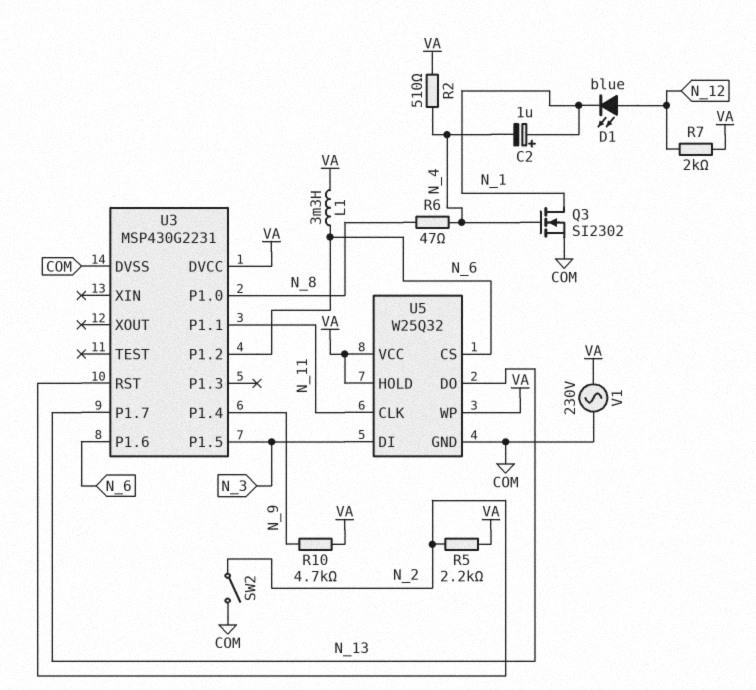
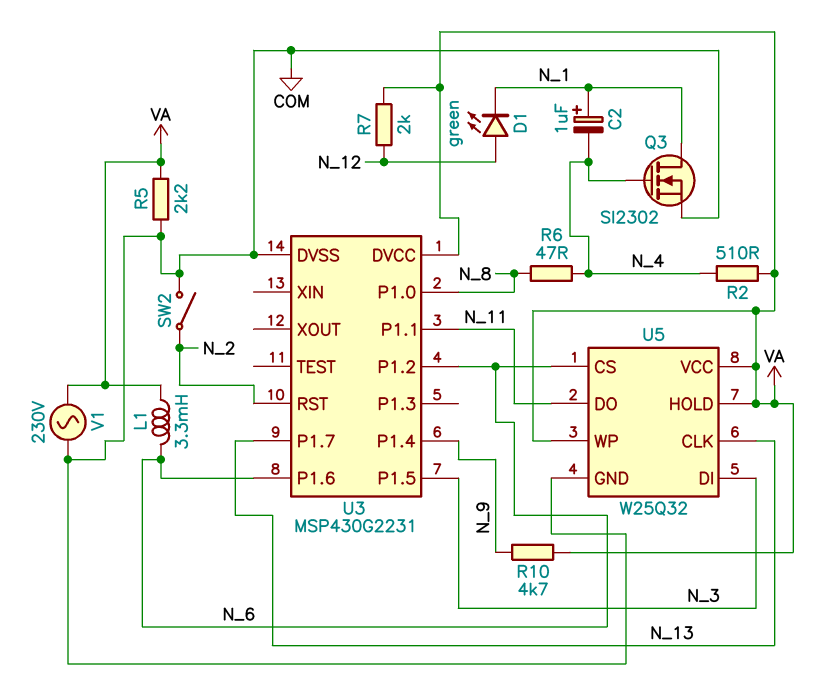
D1: LED blue (A N_12, K N_1) -> LED green (A N_12, K N_1)
R5: 2.2k (N_2, VA) -> 2.2k (COM, VA)
U5 pin CLK: N_11 -> N_13
U5 pin DO: N_13 -> N_11

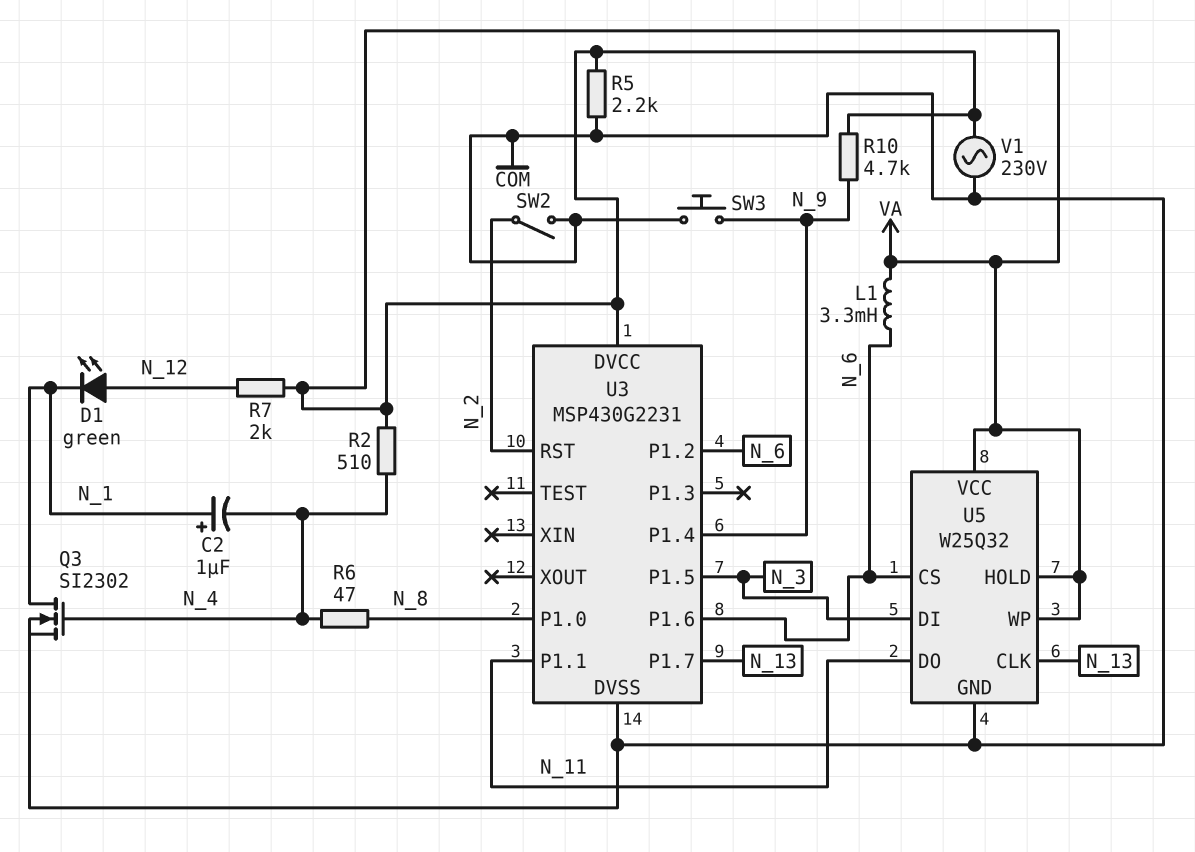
SW3: none -> button (COM, N_9)

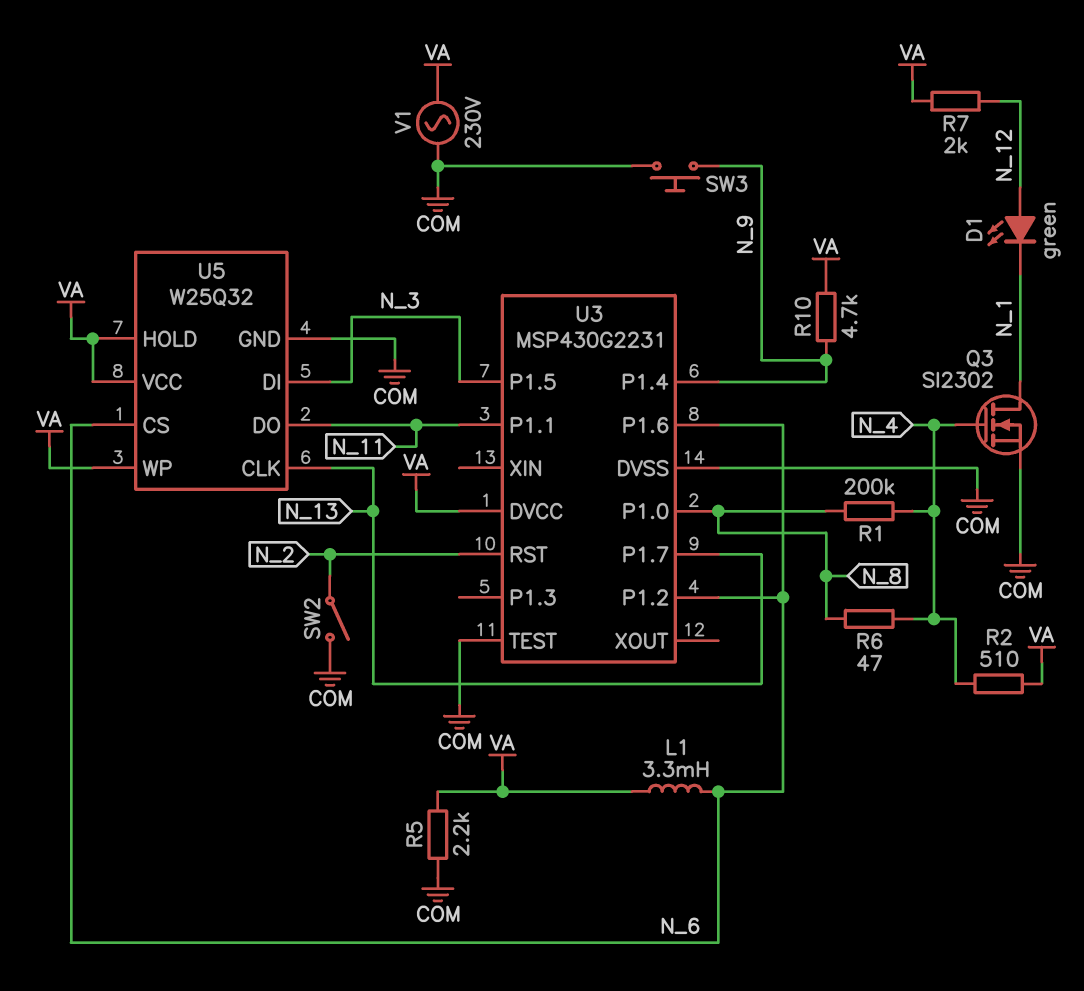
C2: 1uF (plus N_1, minus N_4) -> none
R1: none -> 200k (N_4, N_8)
U3 pin TEST: none -> COM

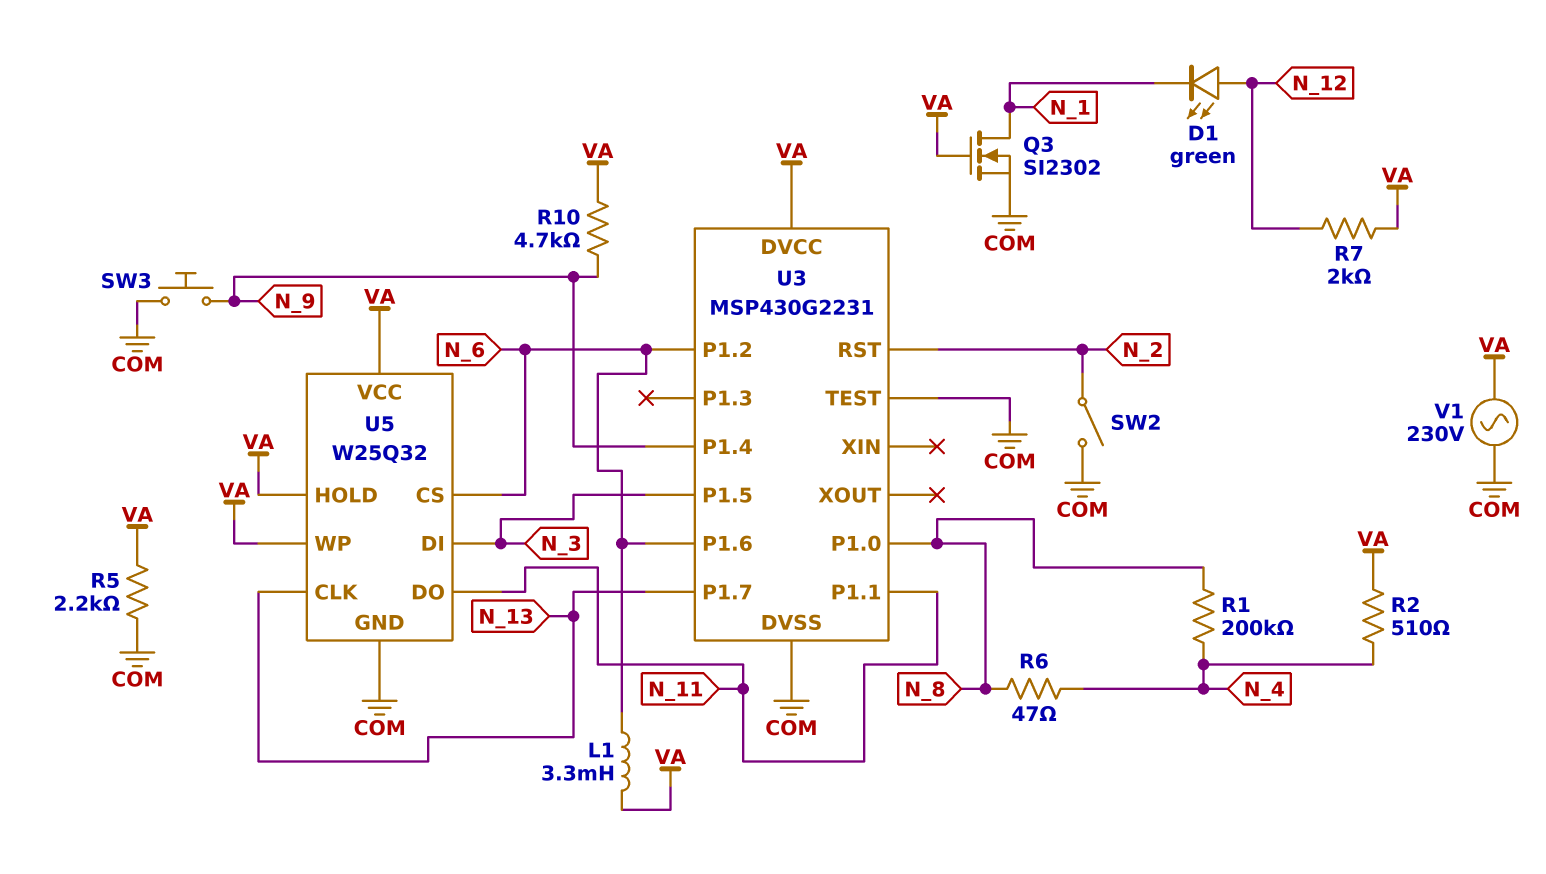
Q3: NMOS SI2302 (G N_4, D N_1, S COM) -> NMOS SI2302 (G VA, D N_1, S COM)

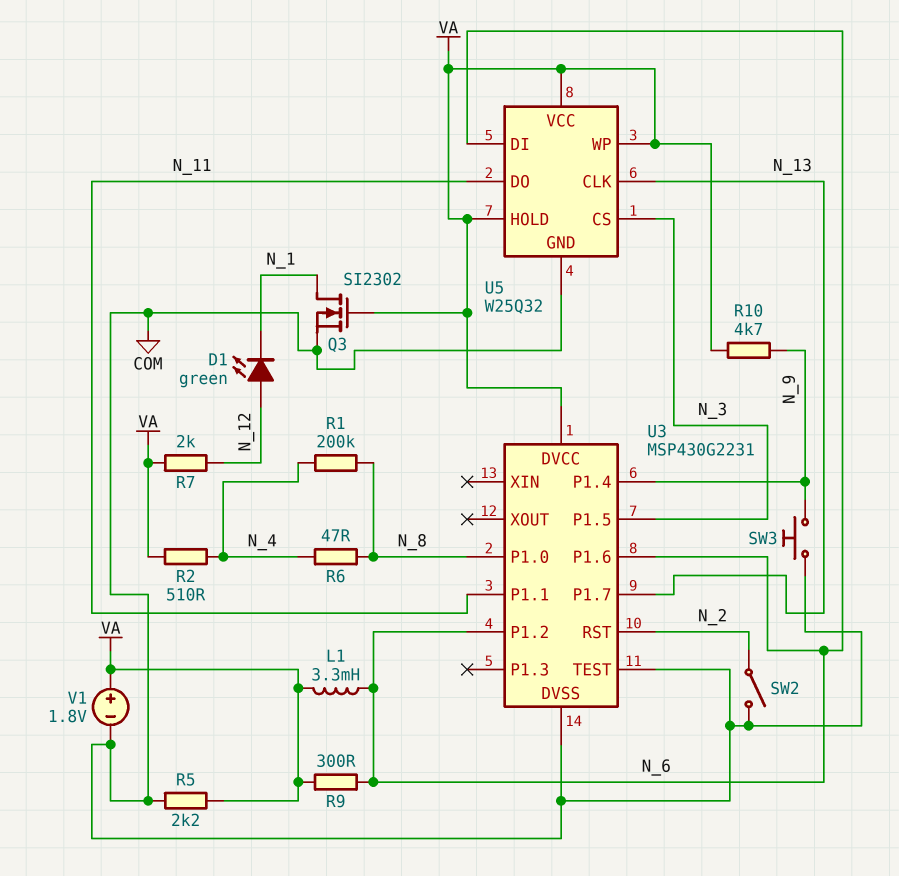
R9: none -> 300 (N_6, VA)
U5 pin CS: N_6 -> N_3
U5 pin DI: N_3 -> N_6
V1: AC 230V (COM, VA) -> 1.8V (plus VA, minus COM)

